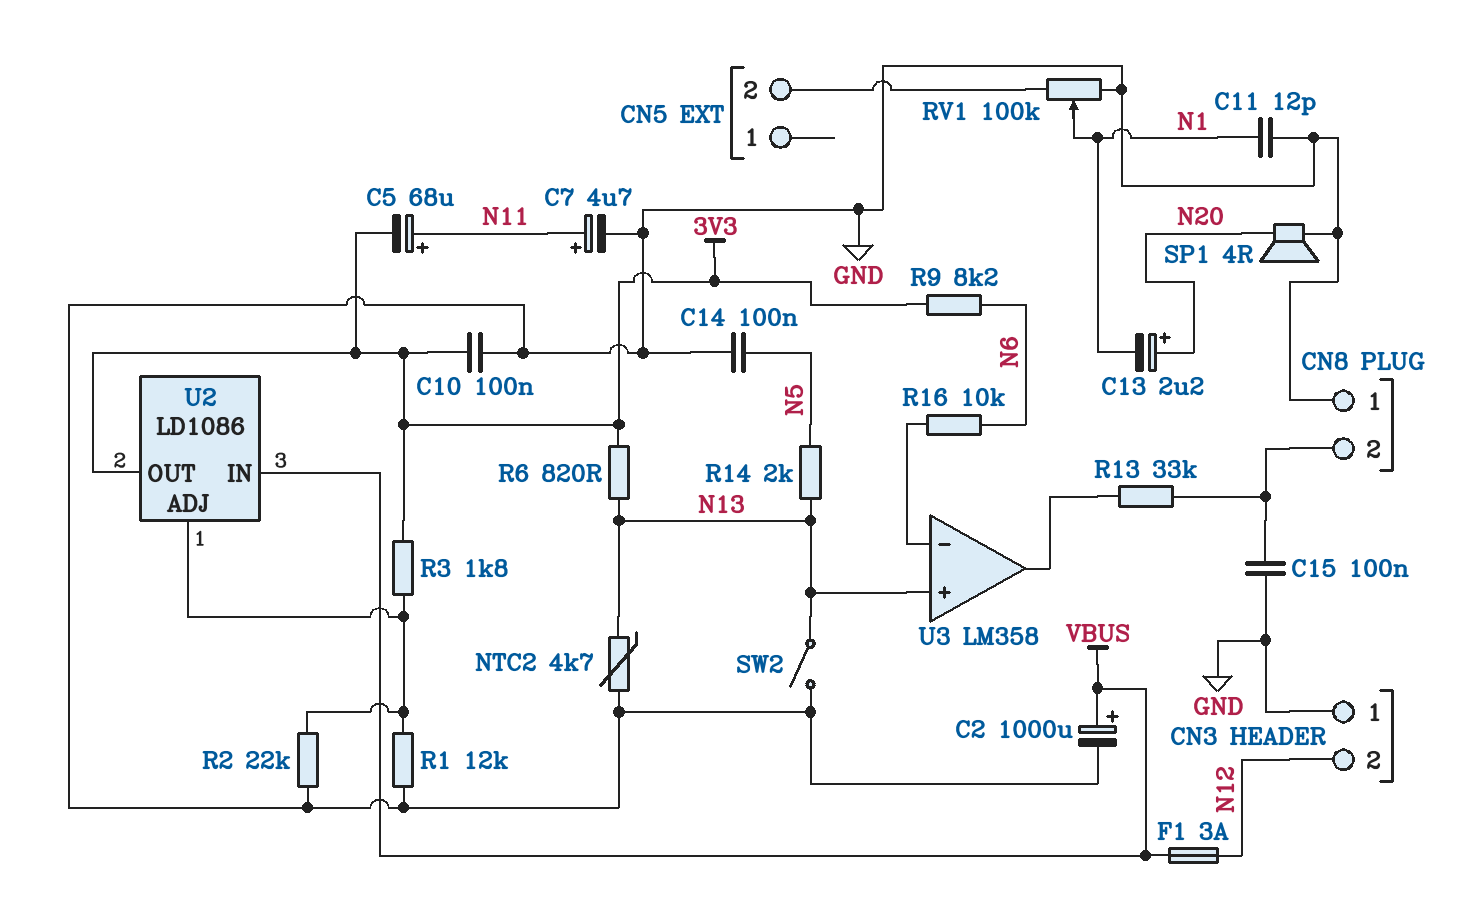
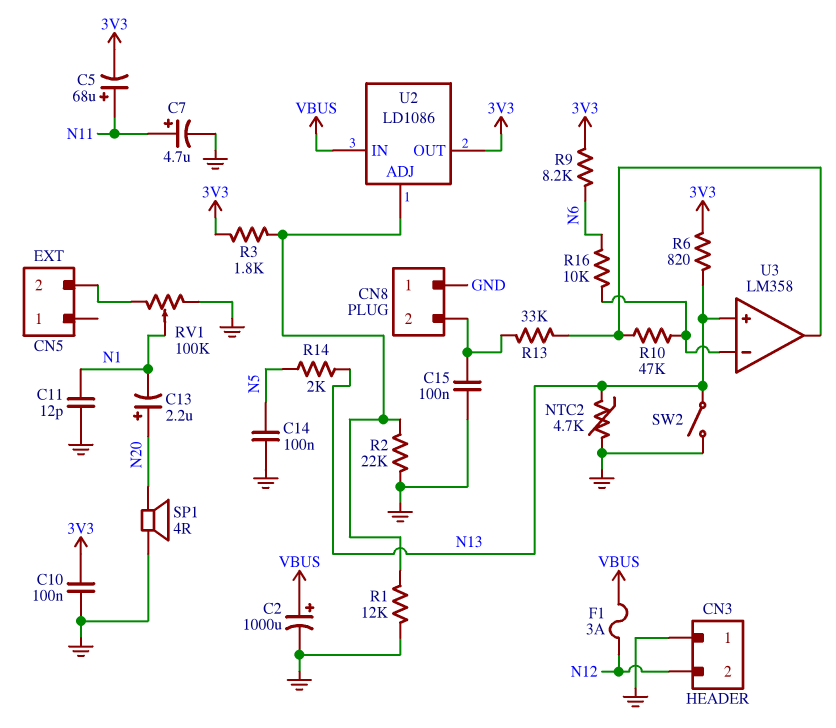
R10: none -> 47k (U3/in-, U3/out)

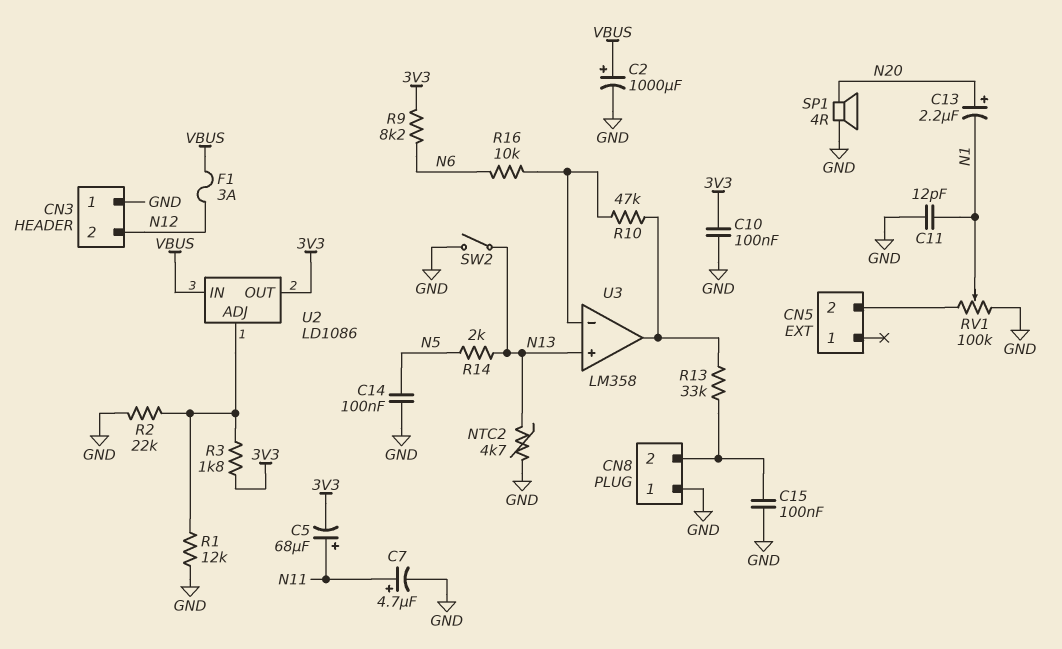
R6: 820 (3V3, N13) -> none

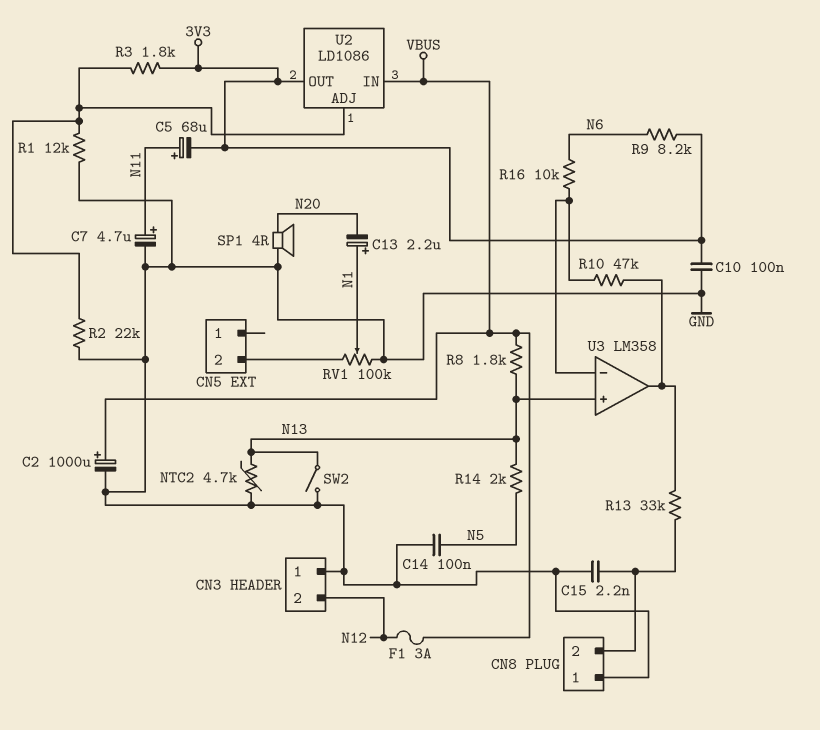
C11: 12pF (GND, N1) -> none
C13: 2.2uF (plus N20, minus N1) -> 2.2uF (plus N1, minus N20)
C15: 100nF (CN8/2, GND) -> 2.2nF (CN8/2, GND)
R8: none -> 1.8k (N13, VBUS)

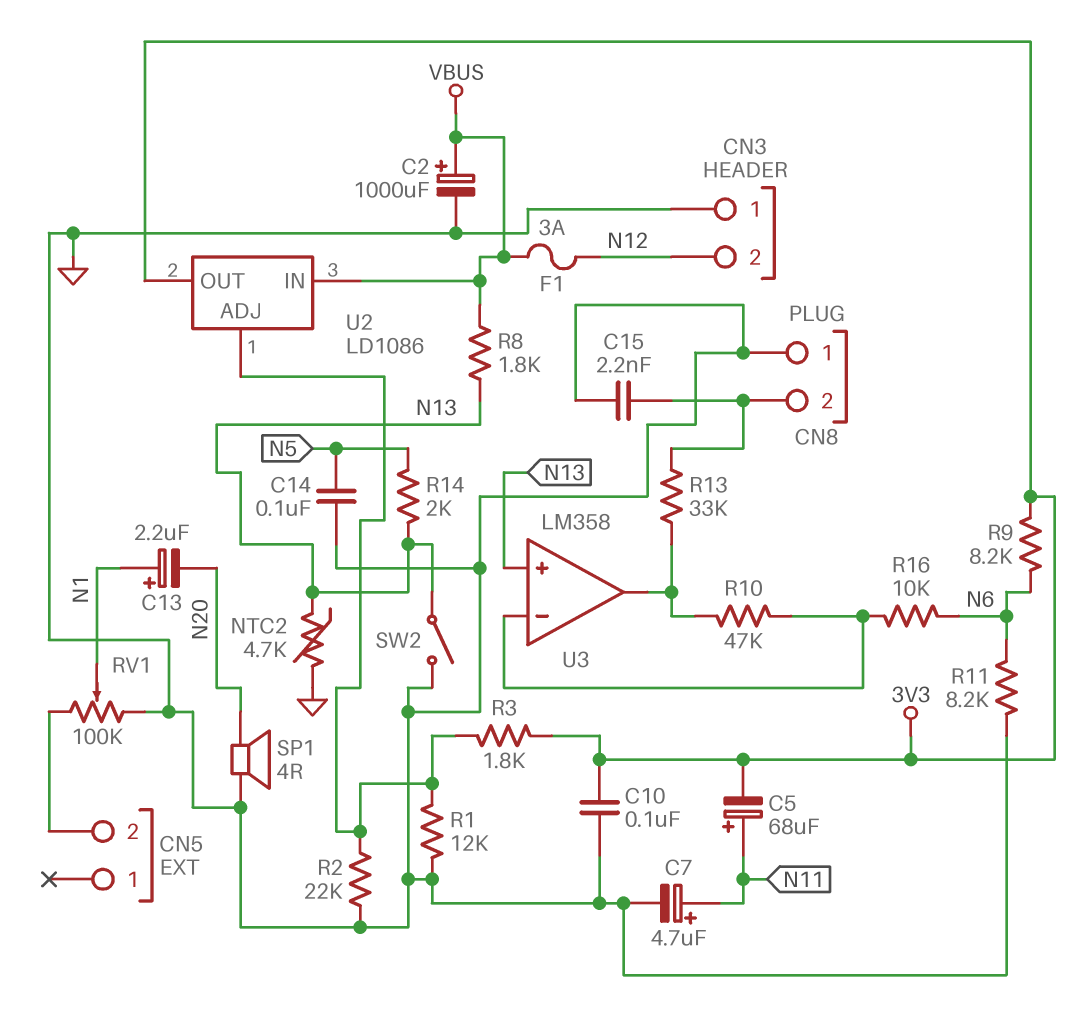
R11: none -> 8.2k (GND, N6)

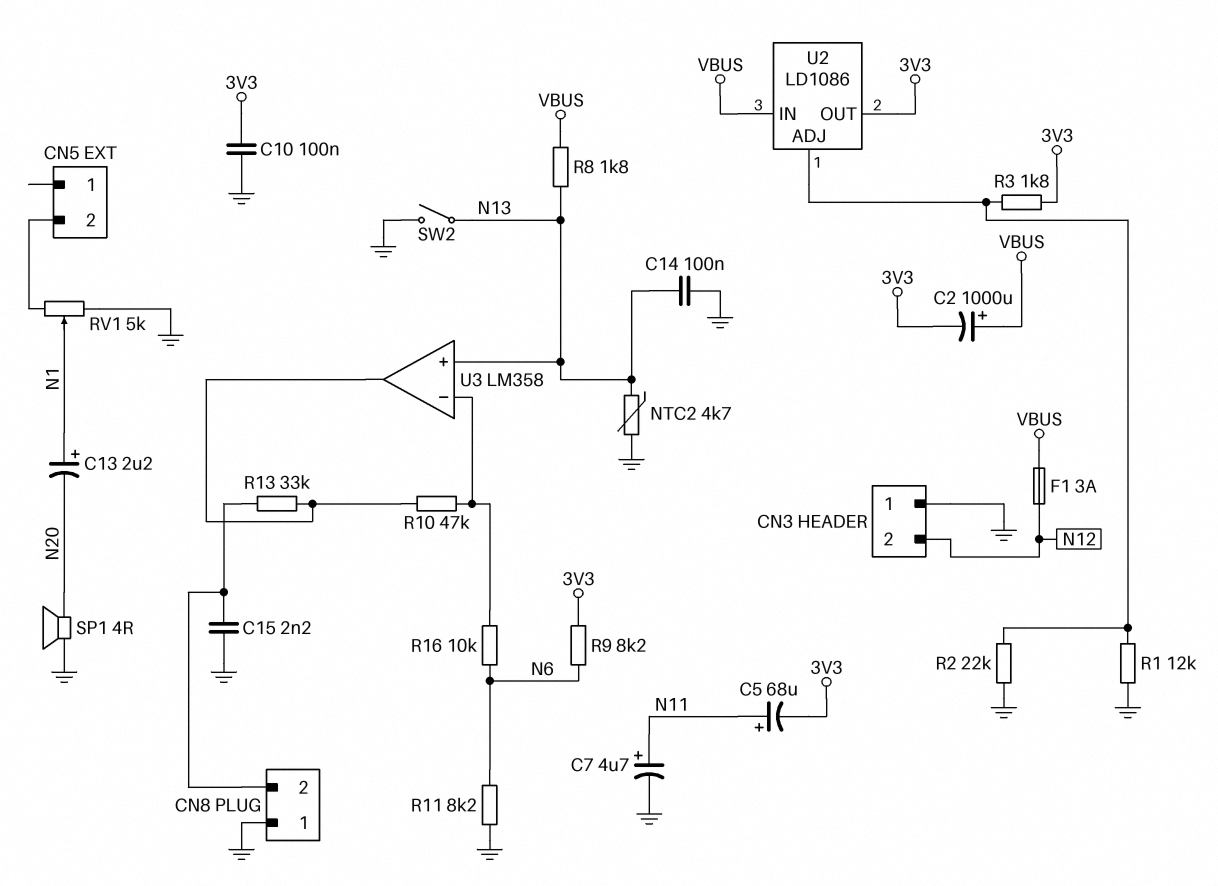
C2: 1000uF (plus VBUS, minus GND) -> 1000uF (plus VBUS, minus 3V3)
C14: 100nF (GND, N5) -> 100nF (GND, N13)
R14: 2k (N5, N13) -> none
RV1: 100k (CN5/2, GND, wiper N1) -> 5k (CN5/2, GND, wiper N1)

